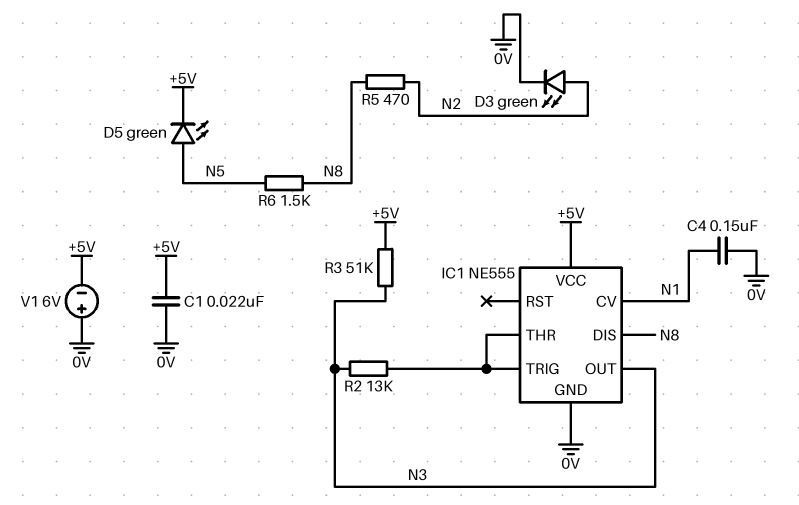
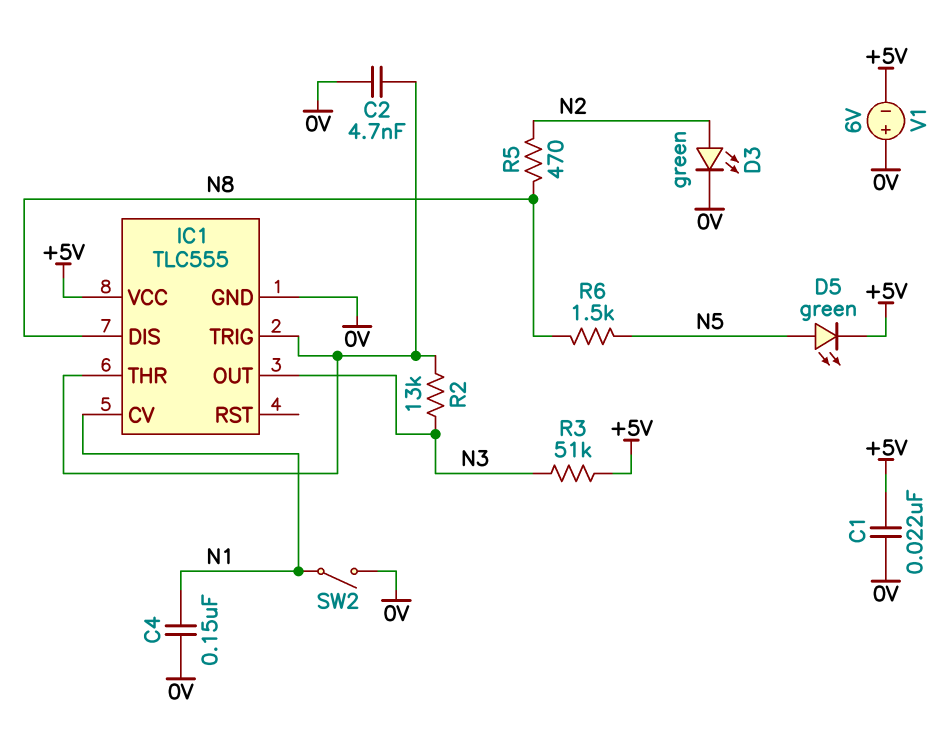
C2: none -> 4.7nF (0V, IC1/THR)
IC1: NE555 -> TLC555
SW2: none -> switch (0V, N1)

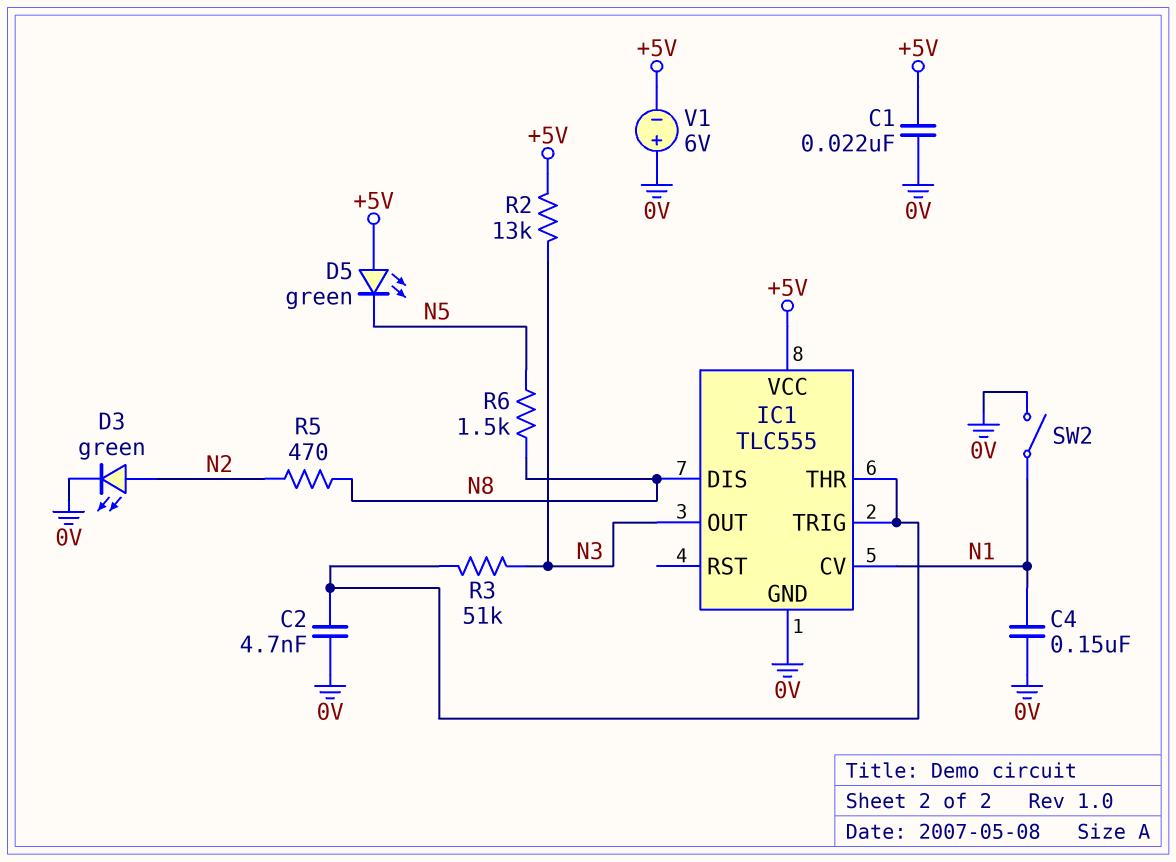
D5: LED green (A N5, K +5V) -> LED green (A +5V, K N5)
R2: 13k (IC1/THR, N3) -> 13k (+5V, N3)
R3: 51k (+5V, N3) -> 51k (IC1/THR, N3)

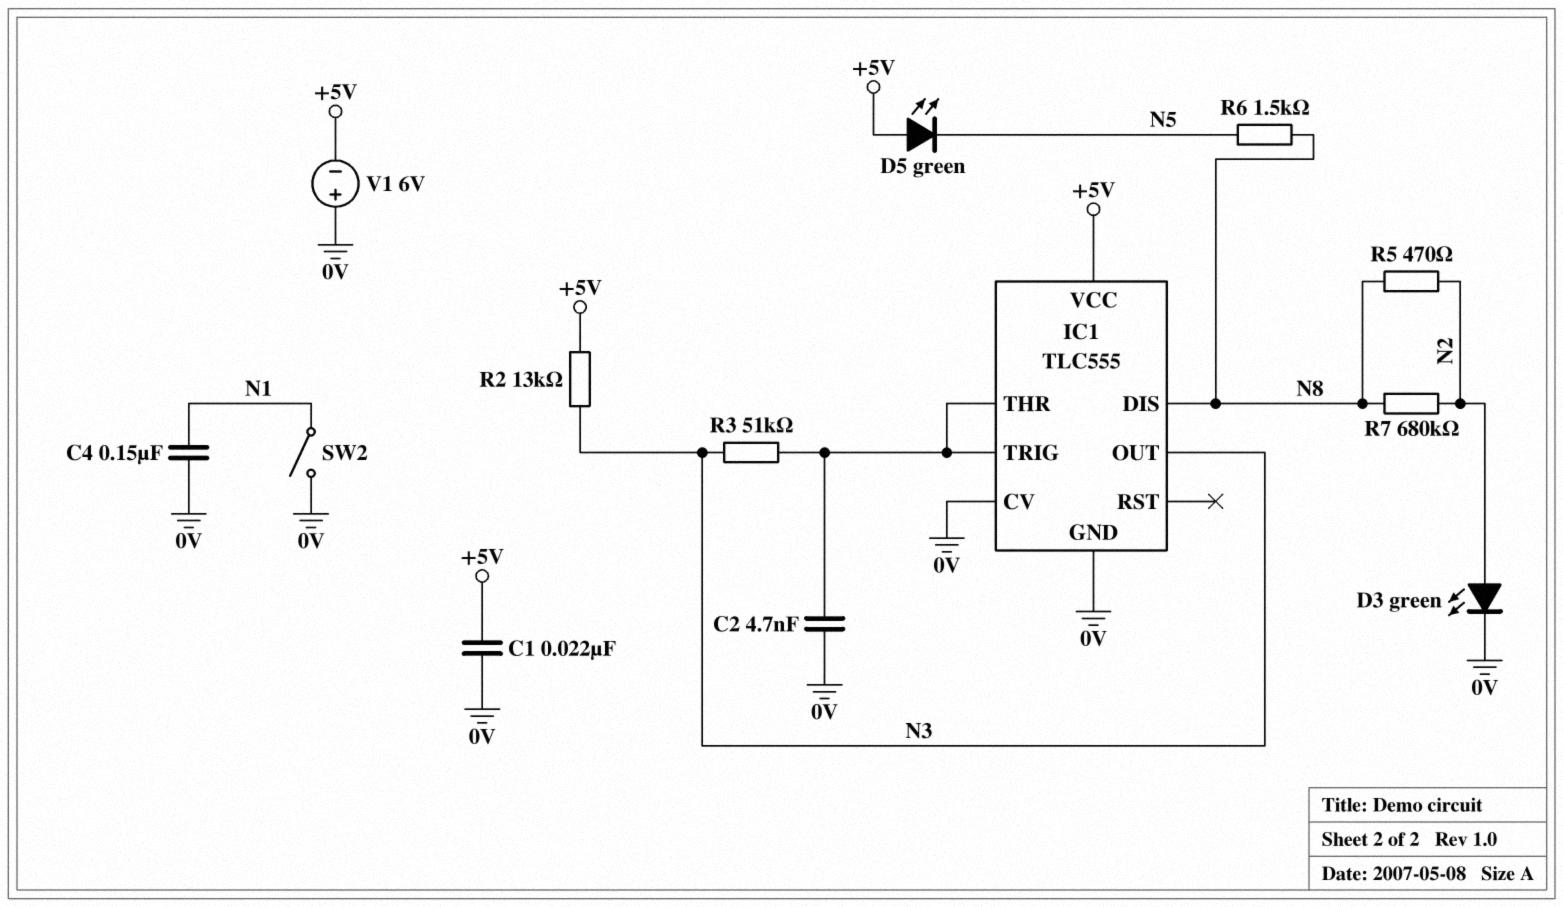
IC1 pin CV: N1 -> 0V
R7: none -> 680k (N2, N8)

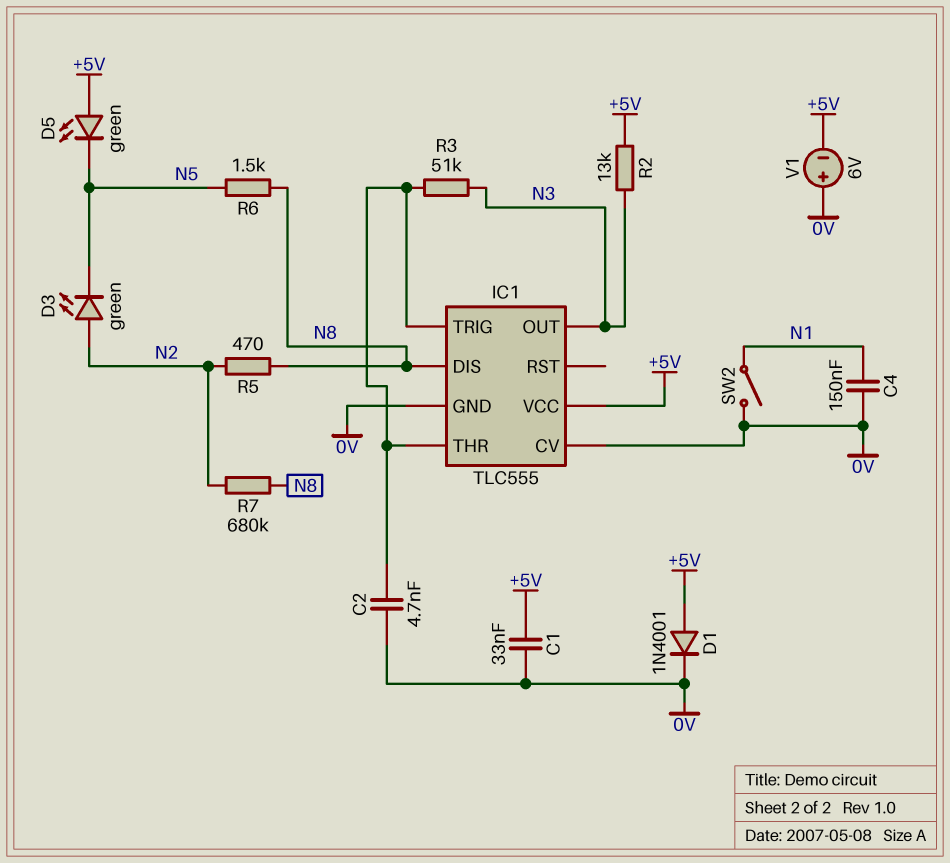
C1: 22nF (+5V, 0V) -> 33nF (+5V, 0V)
D1: none -> diode 1N4001 (A +5V, K 0V)
D3: LED green (A N2, K 0V) -> LED green (A N2, K N5)

